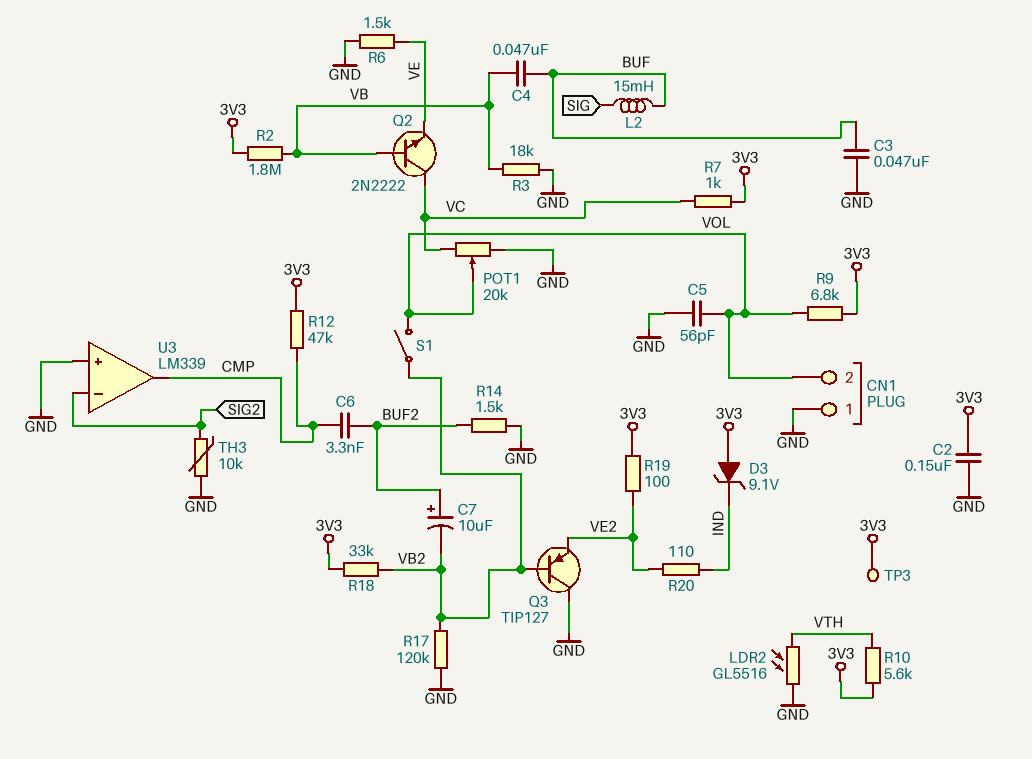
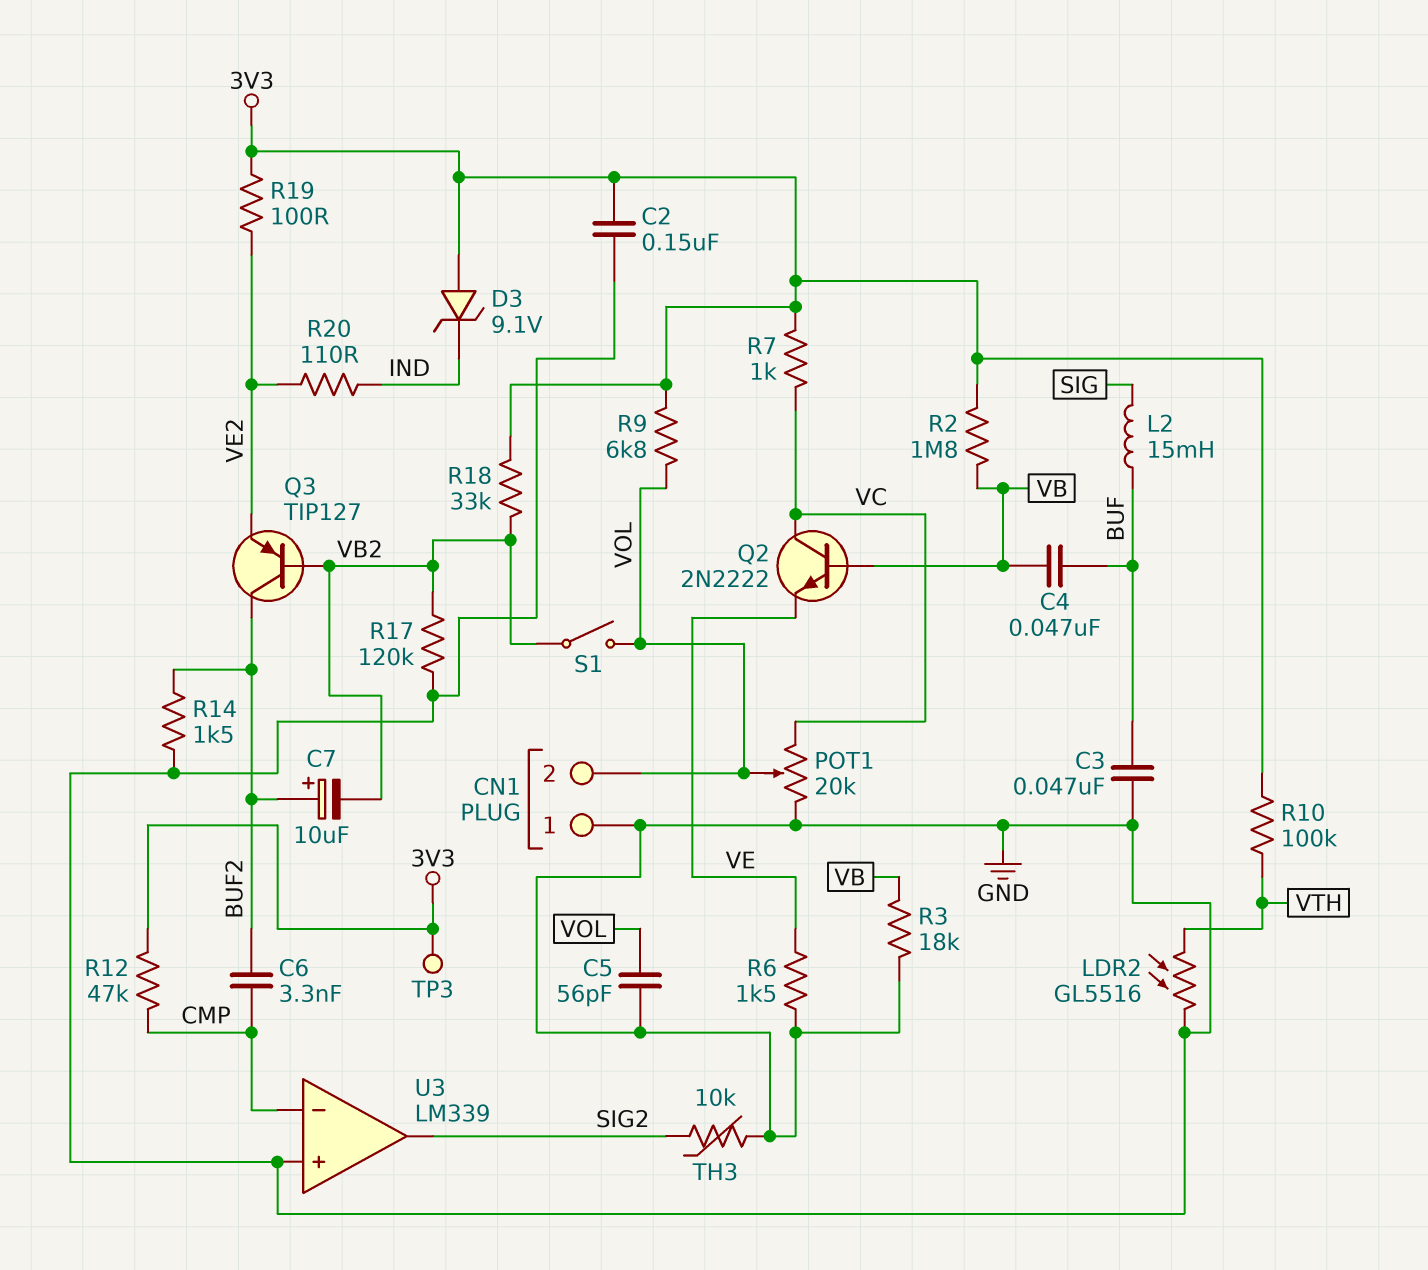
Q3: PNP TIP127 (B VB2, C GND, E VE2) -> PNP TIP127 (B VB2, C BUF2, E VE2)
R10: 5.6k (3V3, VTH) -> 100k (3V3, VTH)
U3 pin in-: SIG2 -> CMP
U3 pin out: CMP -> SIG2

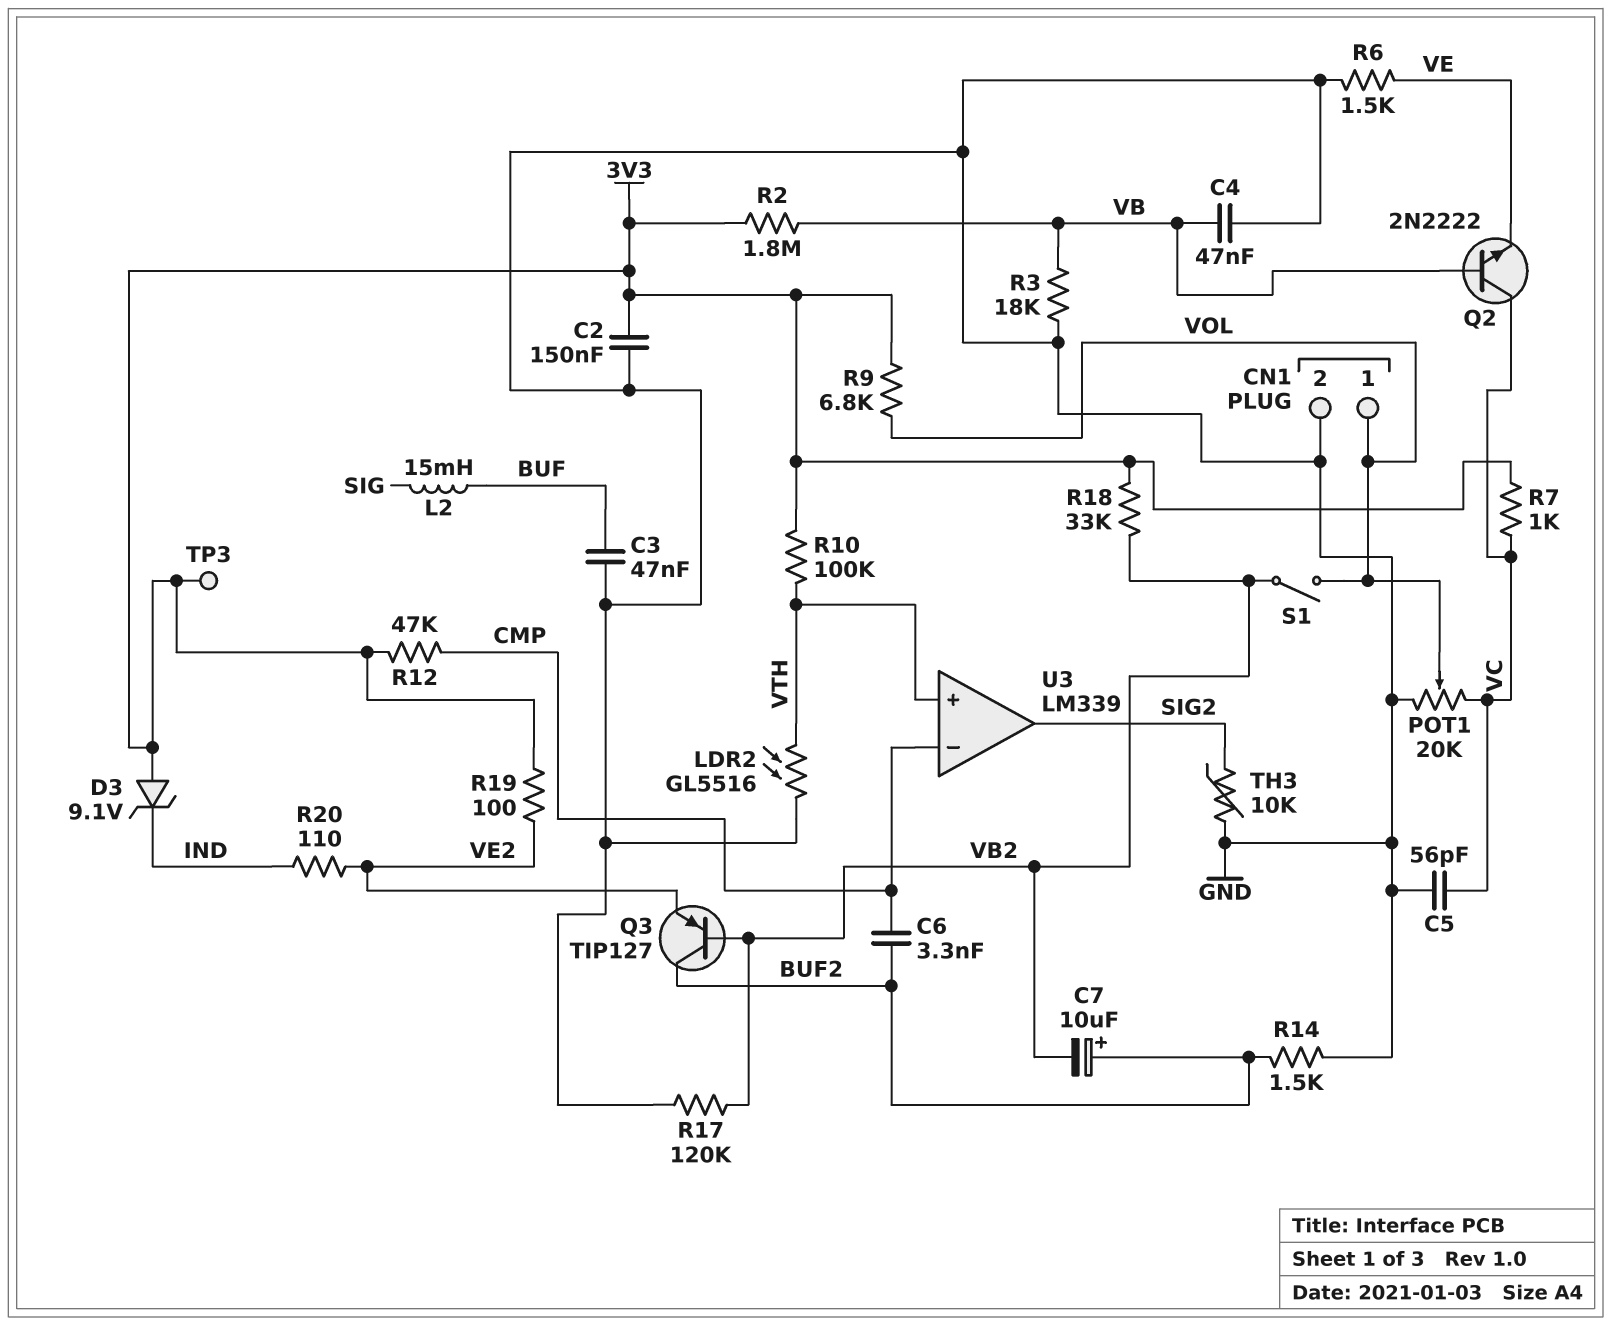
C4: 47nF (BUF, VB) -> 47nF (GND, VB)
C5: 56pF (GND, VOL) -> 56pF (GND, VC)
CN1 pin 1: GND -> VOL
CN1 pin 2: VOL -> GND
U3 pin in+: GND -> VTH

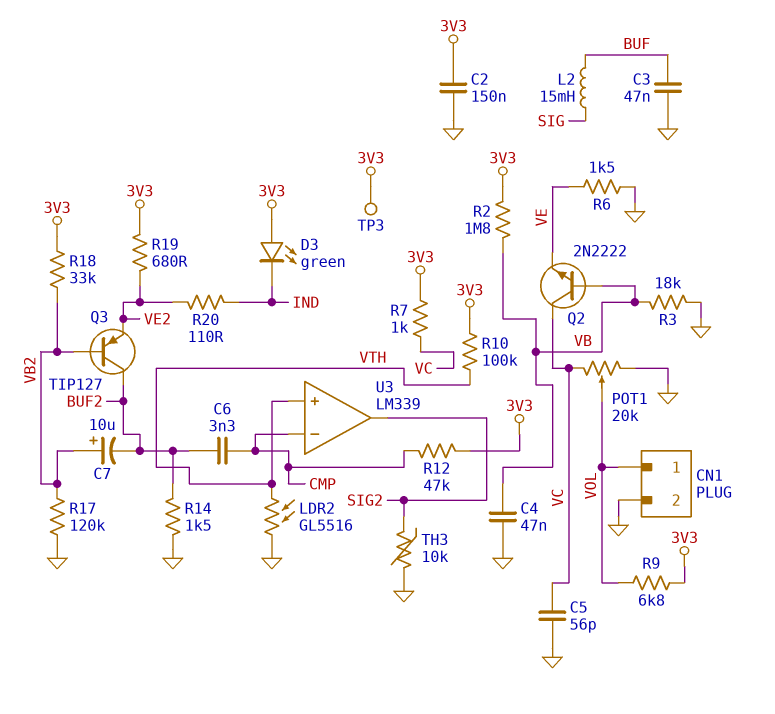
C7: 10uF (plus BUF2, minus VB2) -> 10uF (plus VB2, minus BUF2)
D3: zener 9.1V (A 3V3, K IND) -> LED green (A 3V3, K IND)
R19: 100 (3V3, VE2) -> 680 (3V3, VE2)
S1: switch (VB2, VOL) -> none

